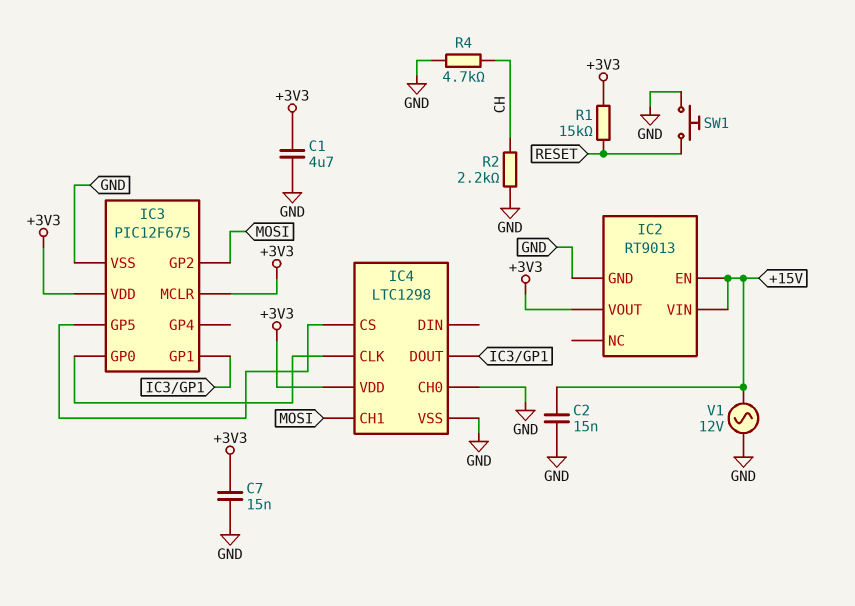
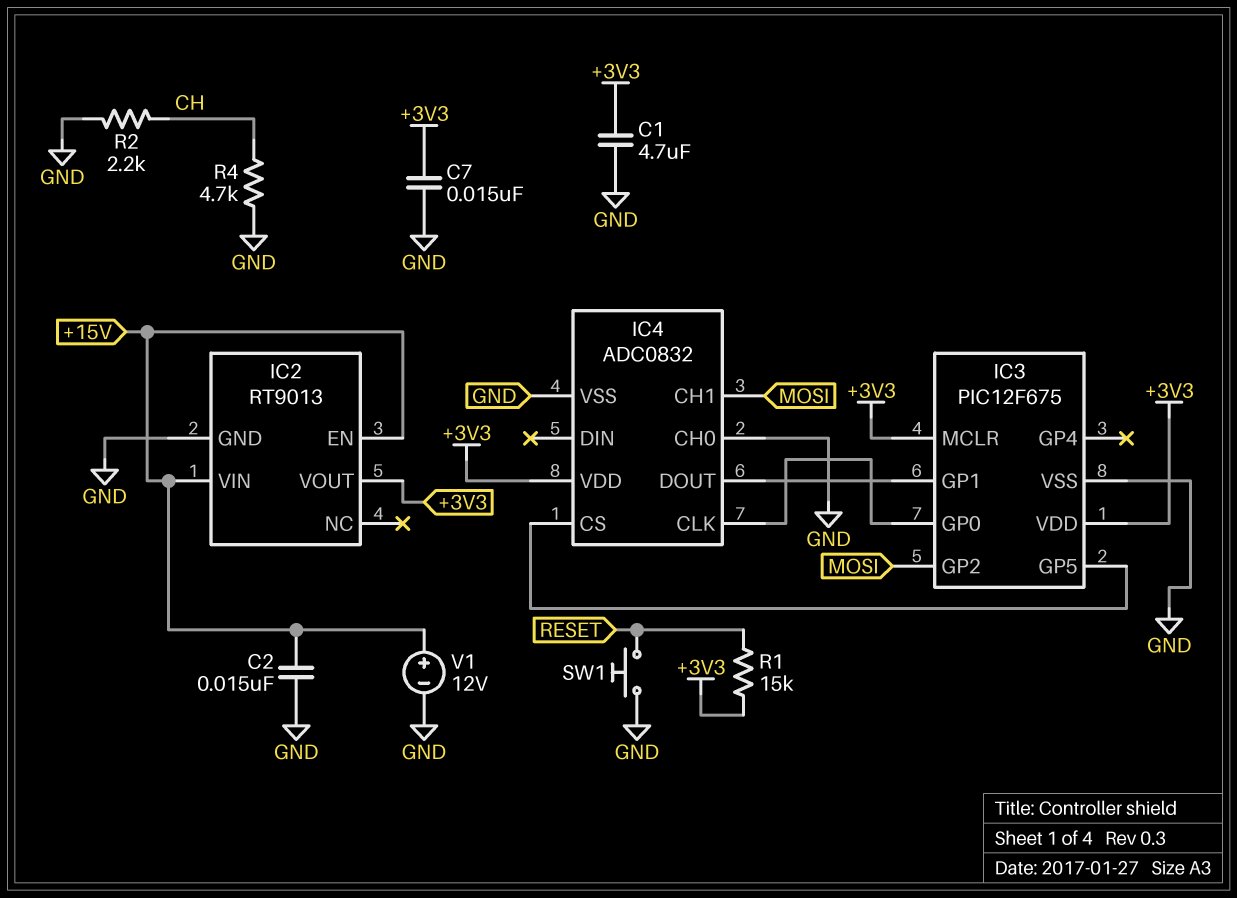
IC4: LTC1298 -> ADC0832
V1: AC 12V (+15V, GND) -> 12V (plus +15V, minus GND)

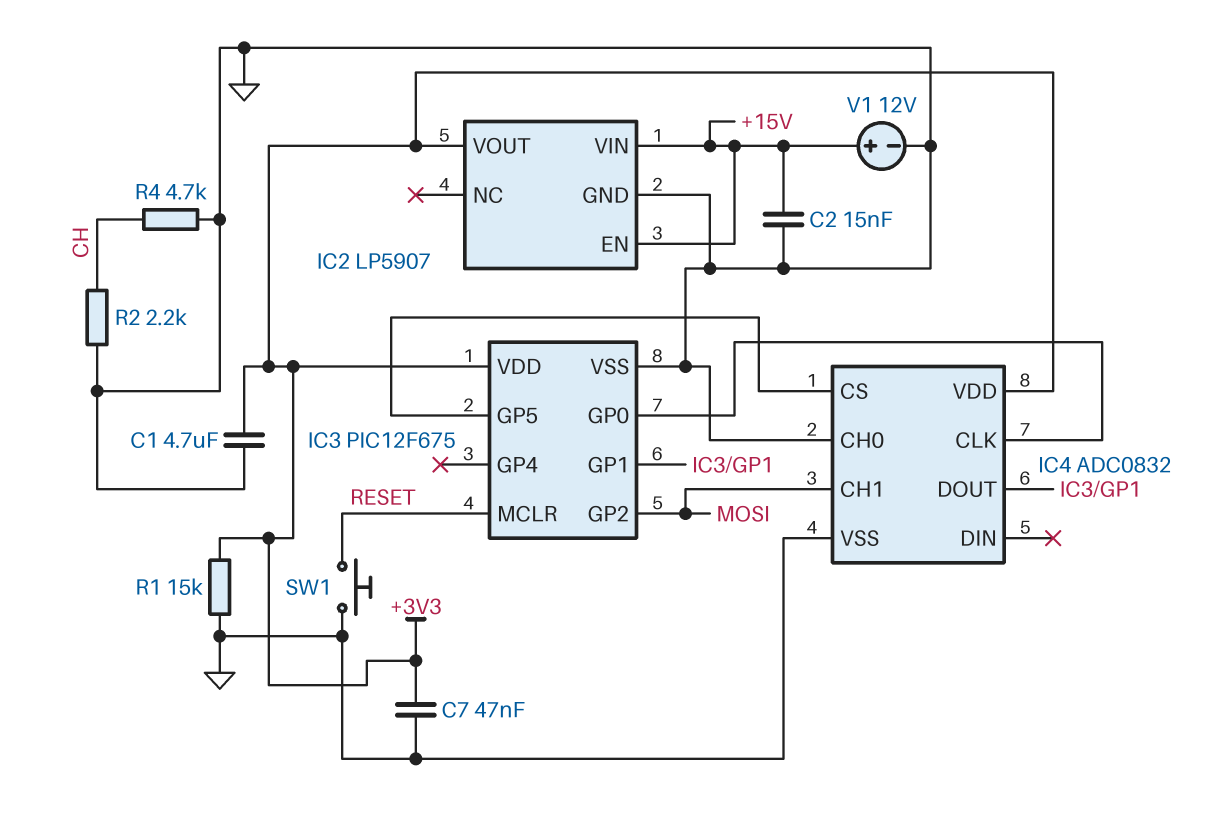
C7: 15nF (+3V3, GND) -> 47nF (+3V3, GND)
IC2: RT9013 -> LP5907
IC3 pin MCLR: +3V3 -> RESET
R1: 15k (+3V3, RESET) -> 15k (+3V3, GND)

